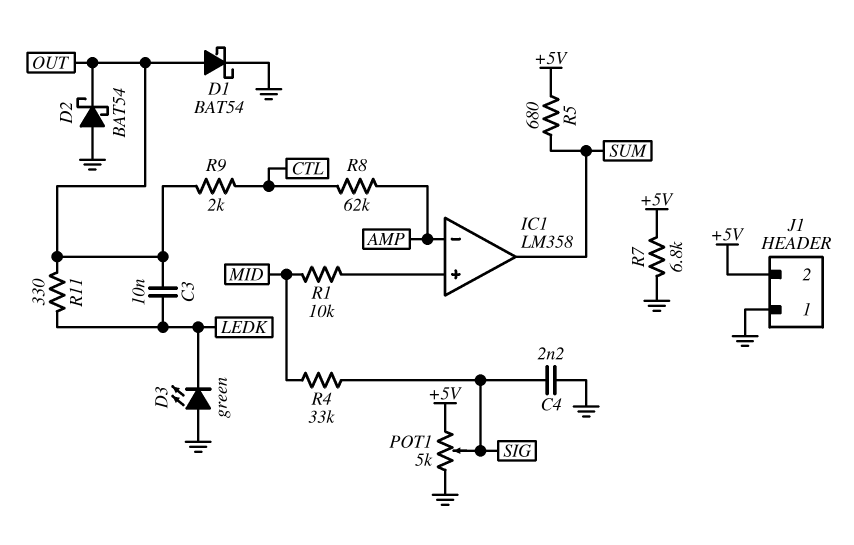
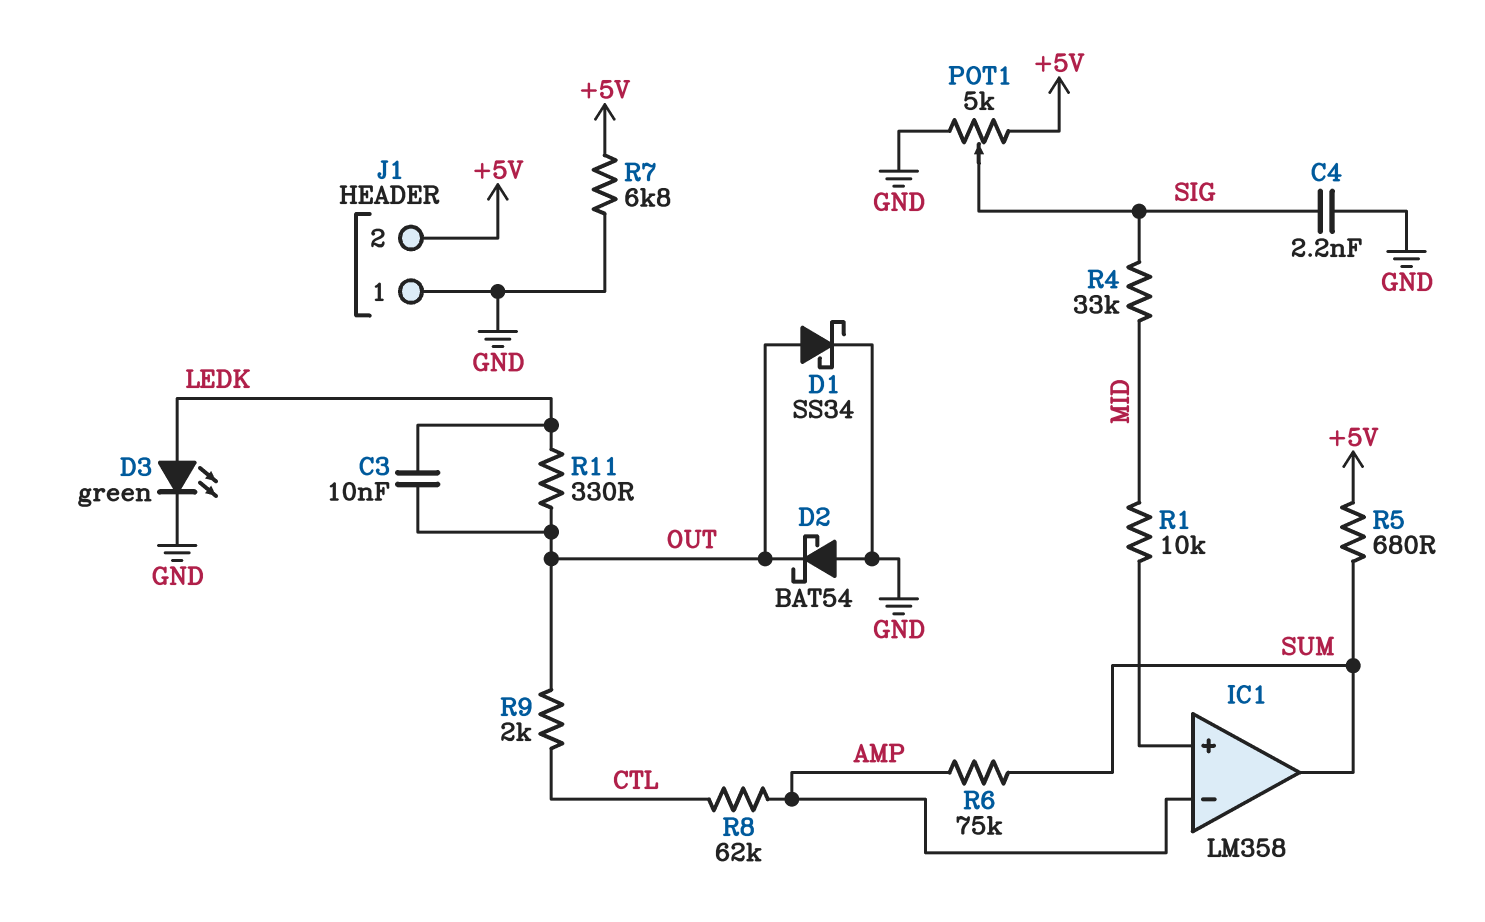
D1: schottky BAT54 (A OUT, K GND) -> schottky SS34 (A OUT, K GND)
D3: LED green (A GND, K LEDK) -> LED green (A LEDK, K GND)
R6: none -> 75k (AMP, SUM)

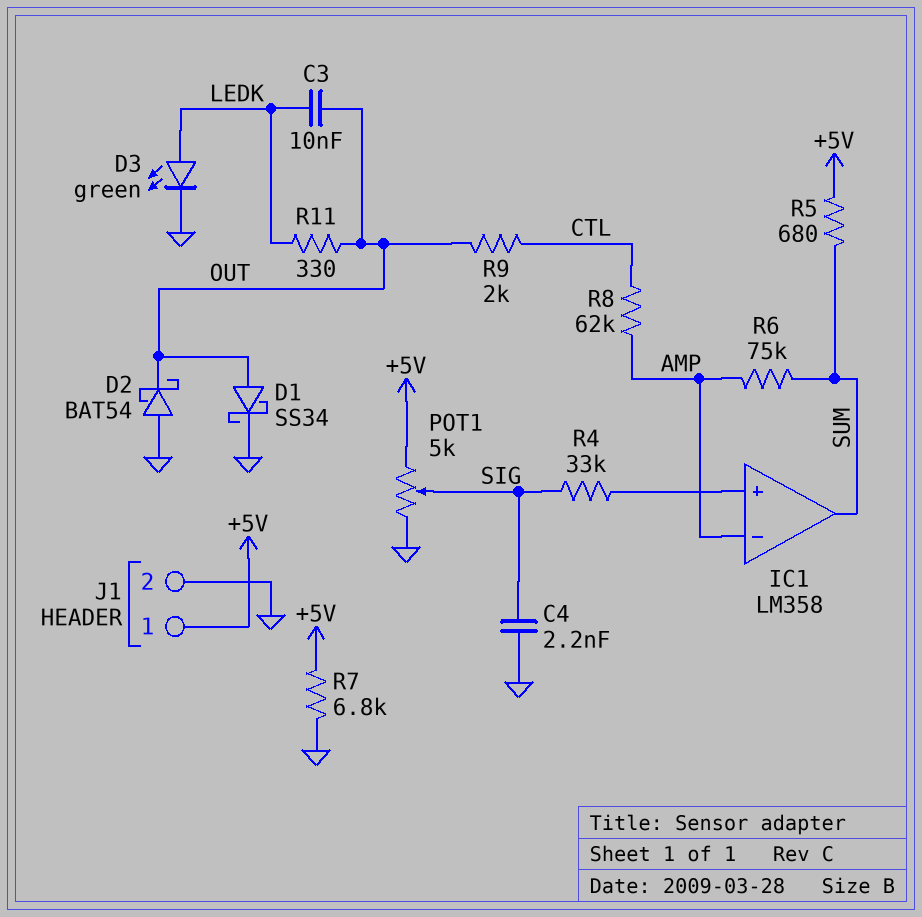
J1 pin 1: GND -> +5V
J1 pin 2: +5V -> GND
R1: 10k (IC1/in+, MID) -> none
R4: 33k (MID, SIG) -> 33k (IC1/in+, SIG)

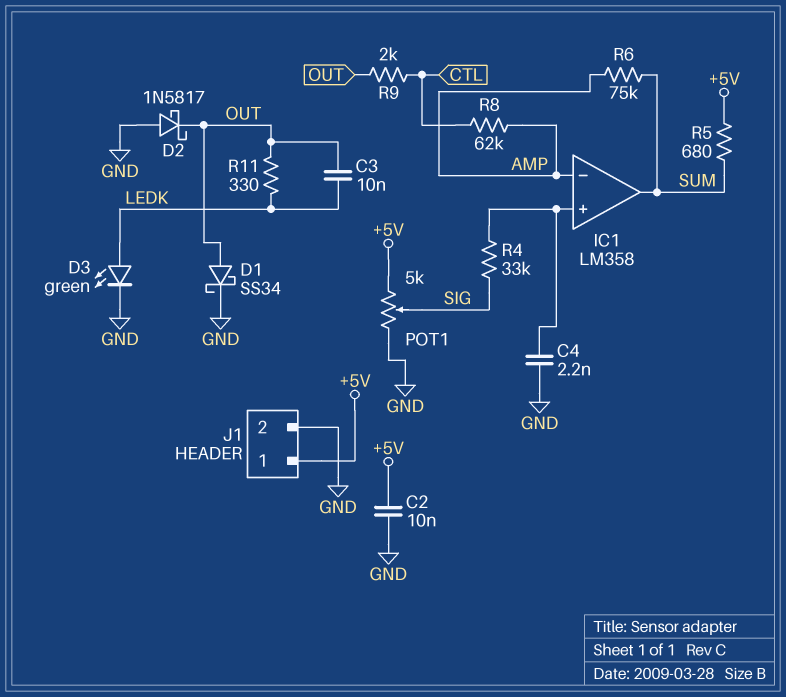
C2: none -> 10nF (+5V, GND)
C4: 2.2nF (GND, SIG) -> 2.2nF (GND, IC1/in+)
D2: schottky BAT54 (A GND, K OUT) -> schottky 1N5817 (A GND, K OUT)
R7: 6.8k (+5V, GND) -> none

